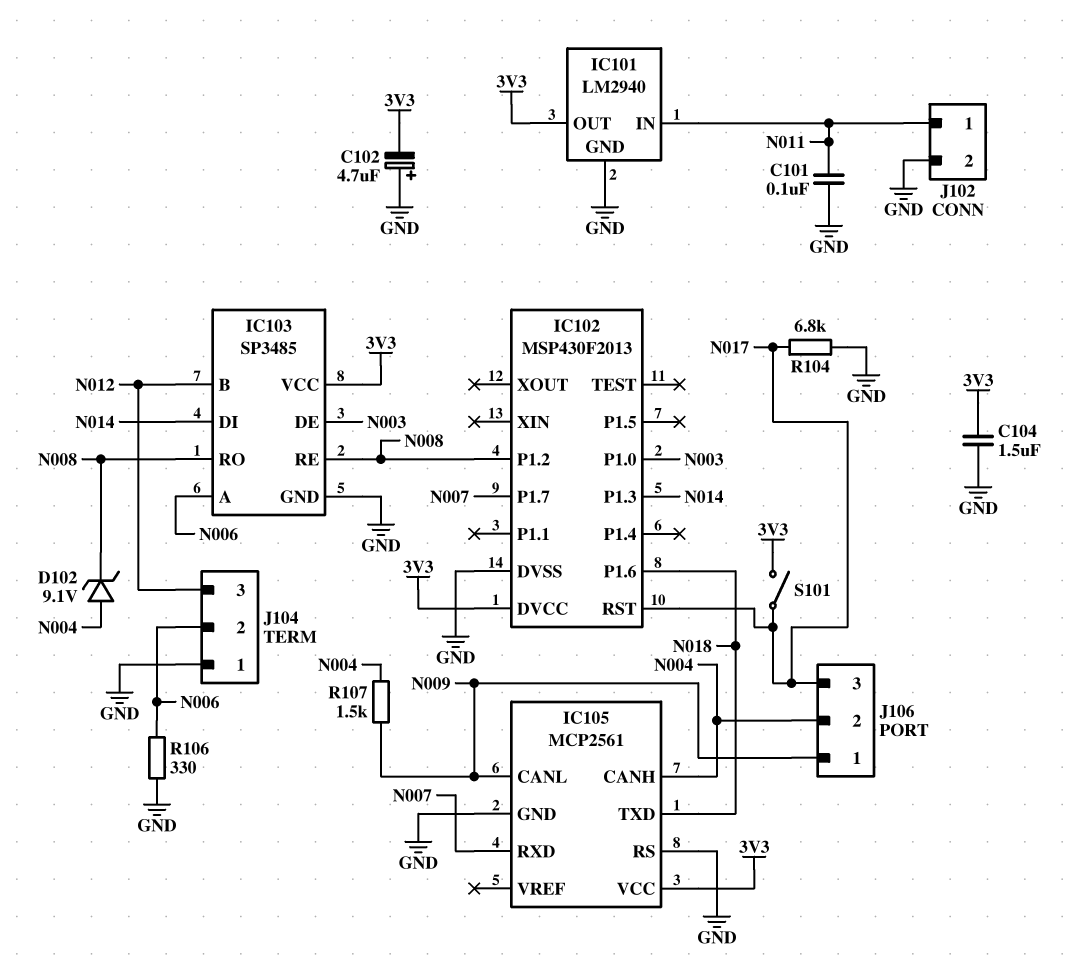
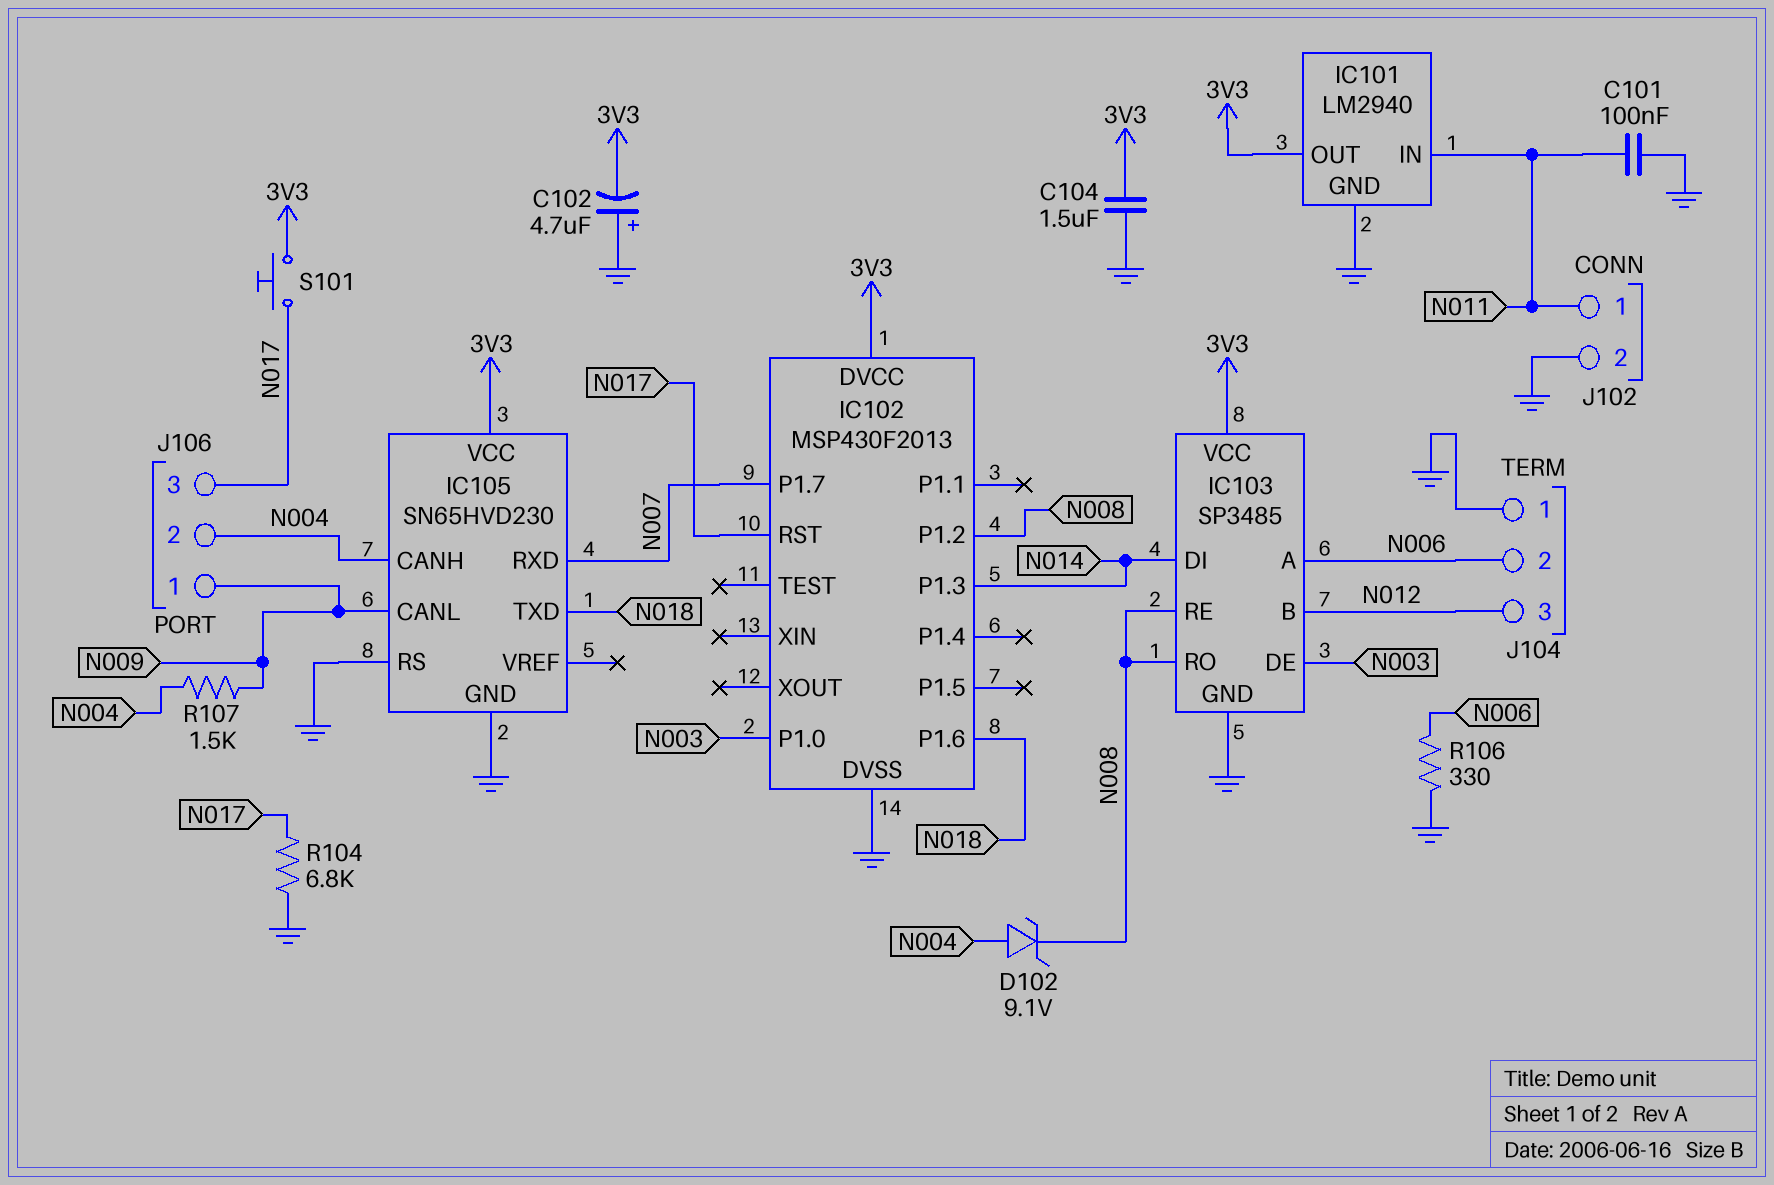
IC105: MCP2561 -> SN65HVD230
S101: switch (3V3, N017) -> button (3V3, N017)

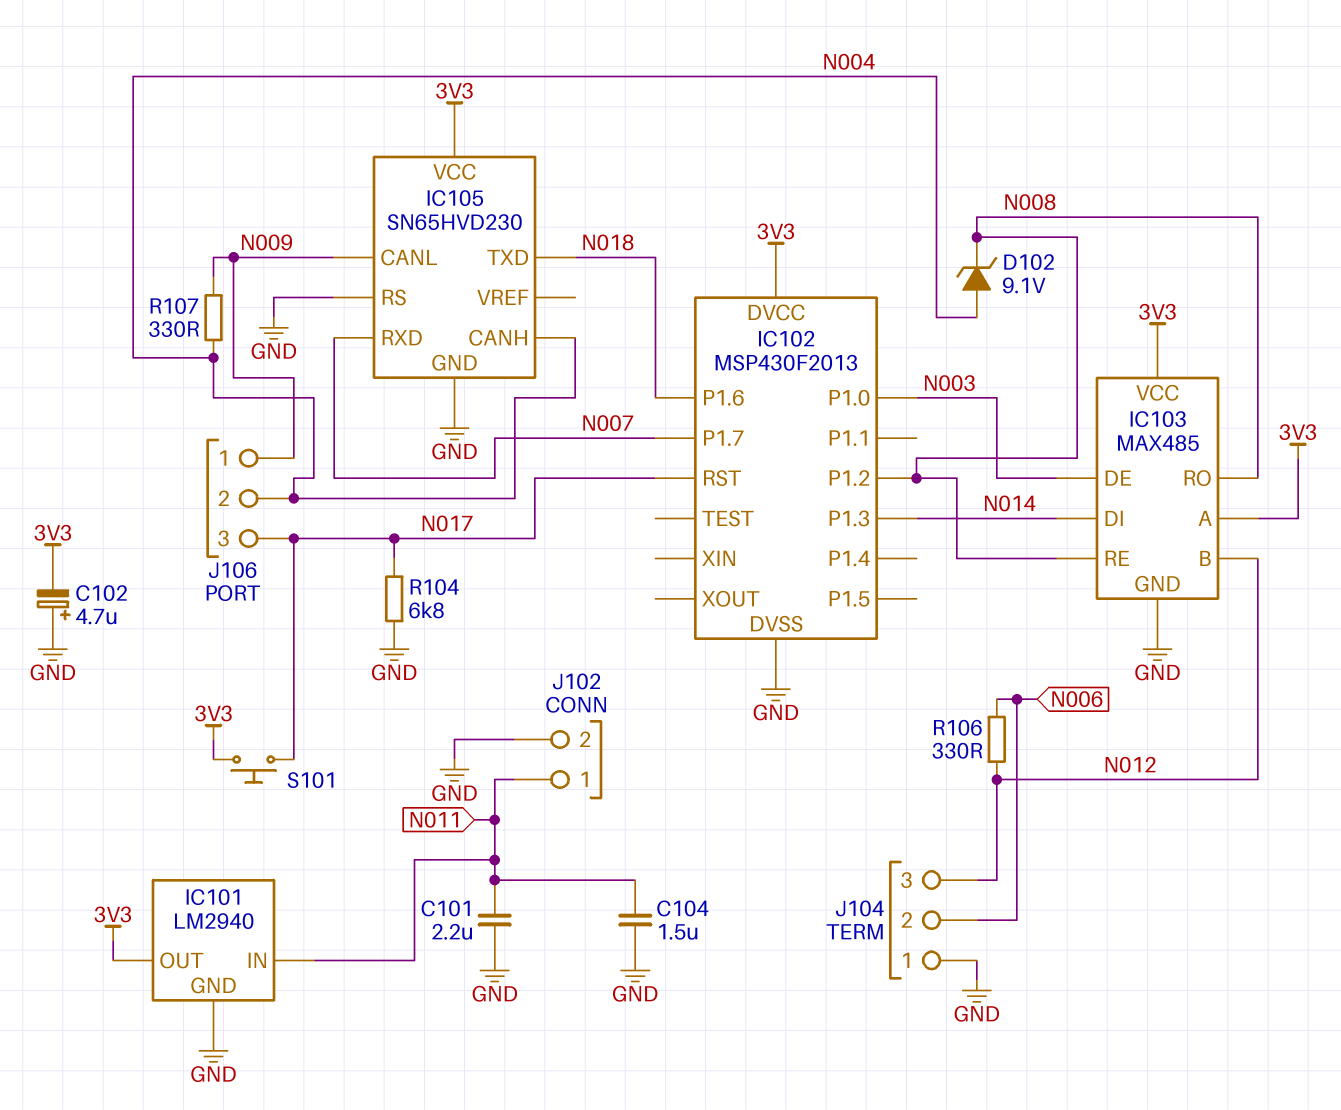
C101: 100nF (GND, N011) -> 2.2uF (GND, N011)
C104: 1.5uF (3V3, GND) -> 1.5uF (GND, N011)
IC103: SP3485 -> MAX485
IC103 pin A: N006 -> 3V3
R106: 330 (GND, N006) -> 330 (N006, N012)
R107: 1.5k (N004, N009) -> 330 (N004, N009)

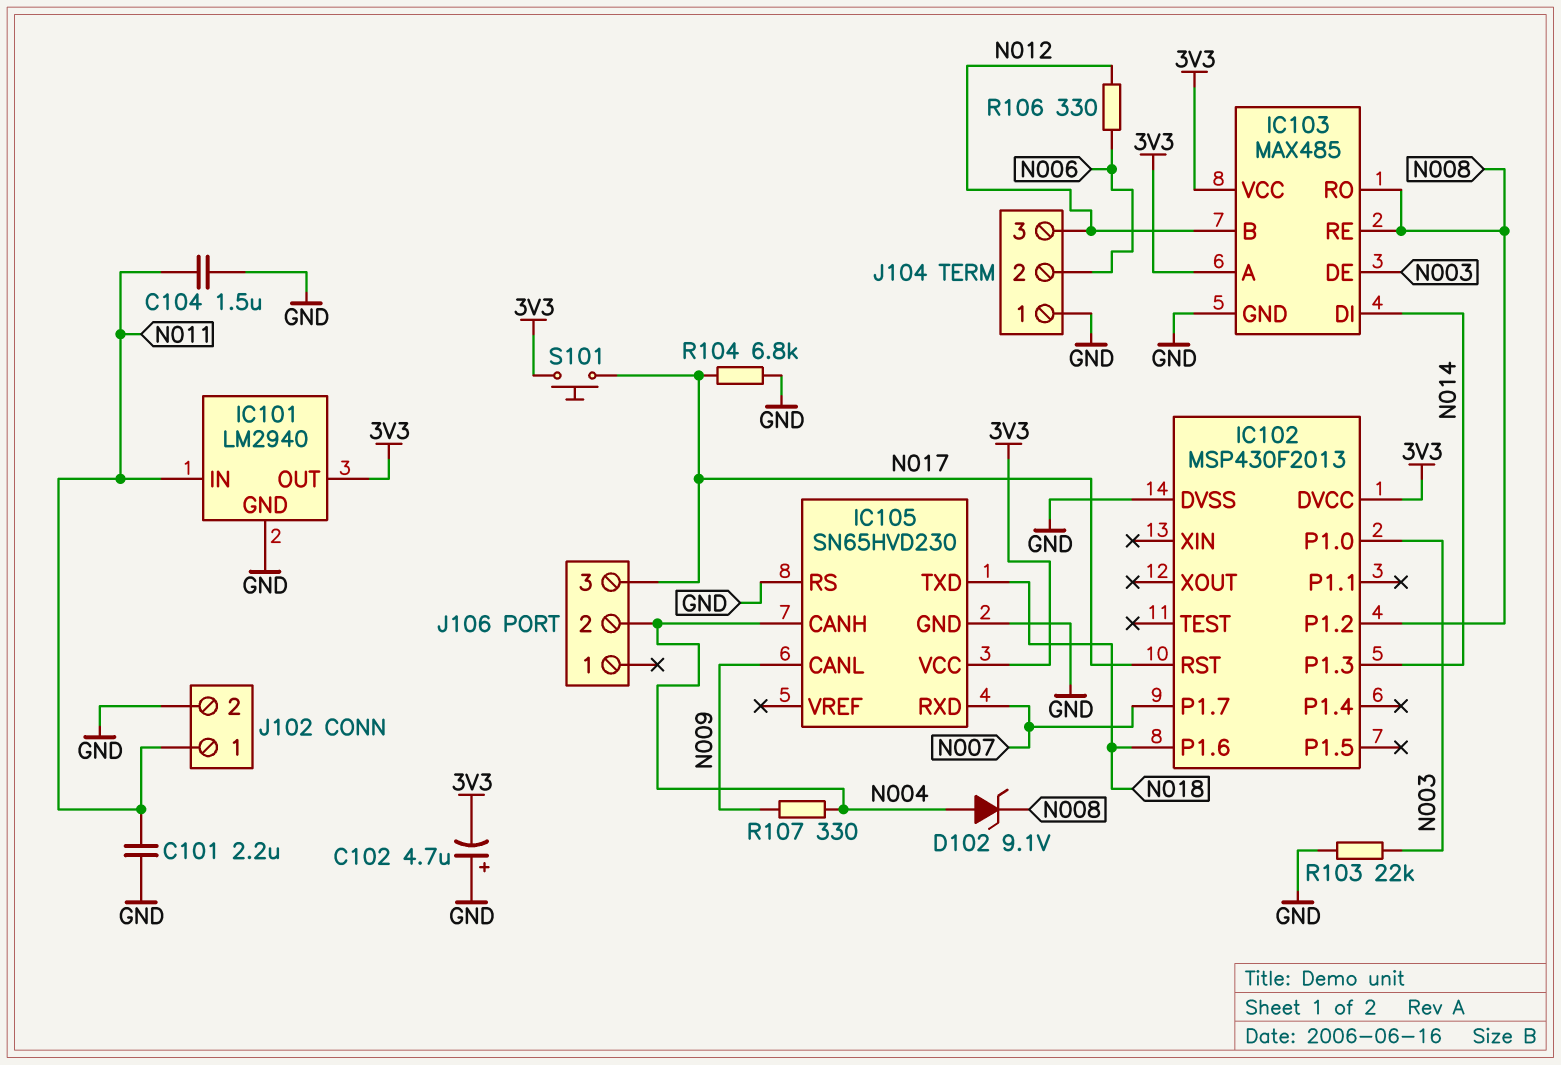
J106 pin 1: N009 -> none
R103: none -> 22k (GND, N003)

